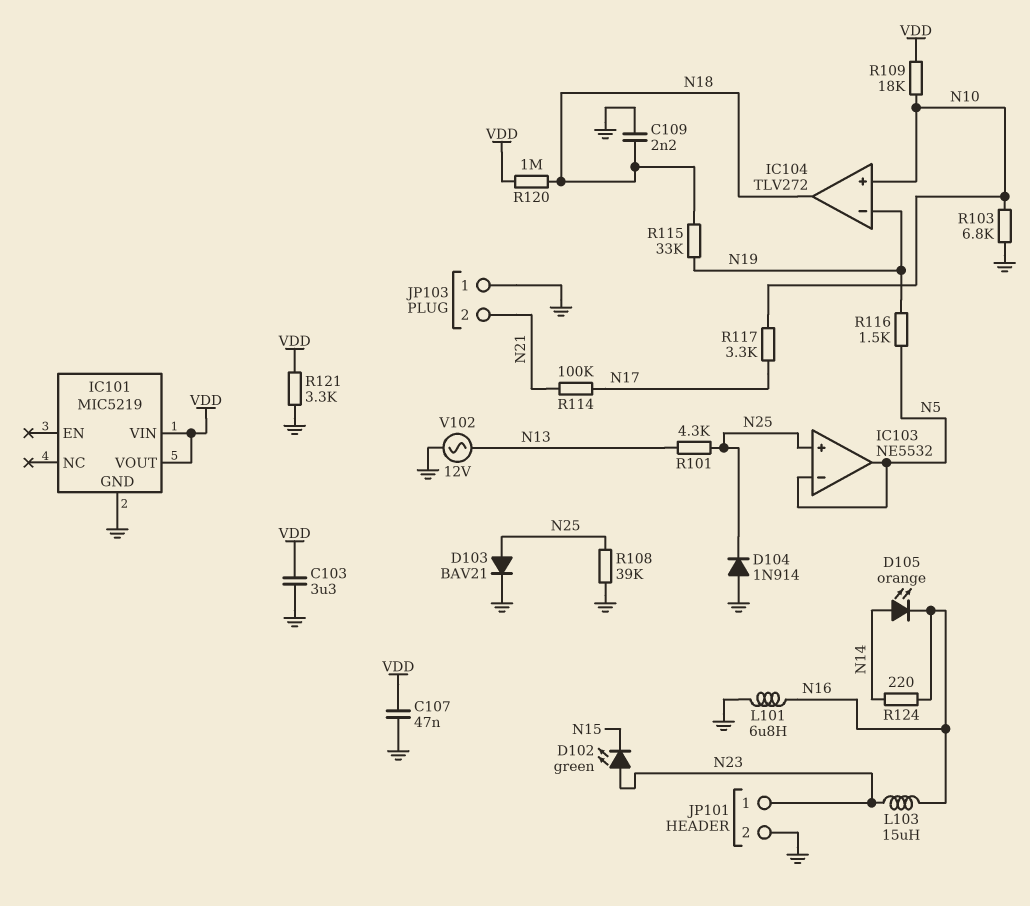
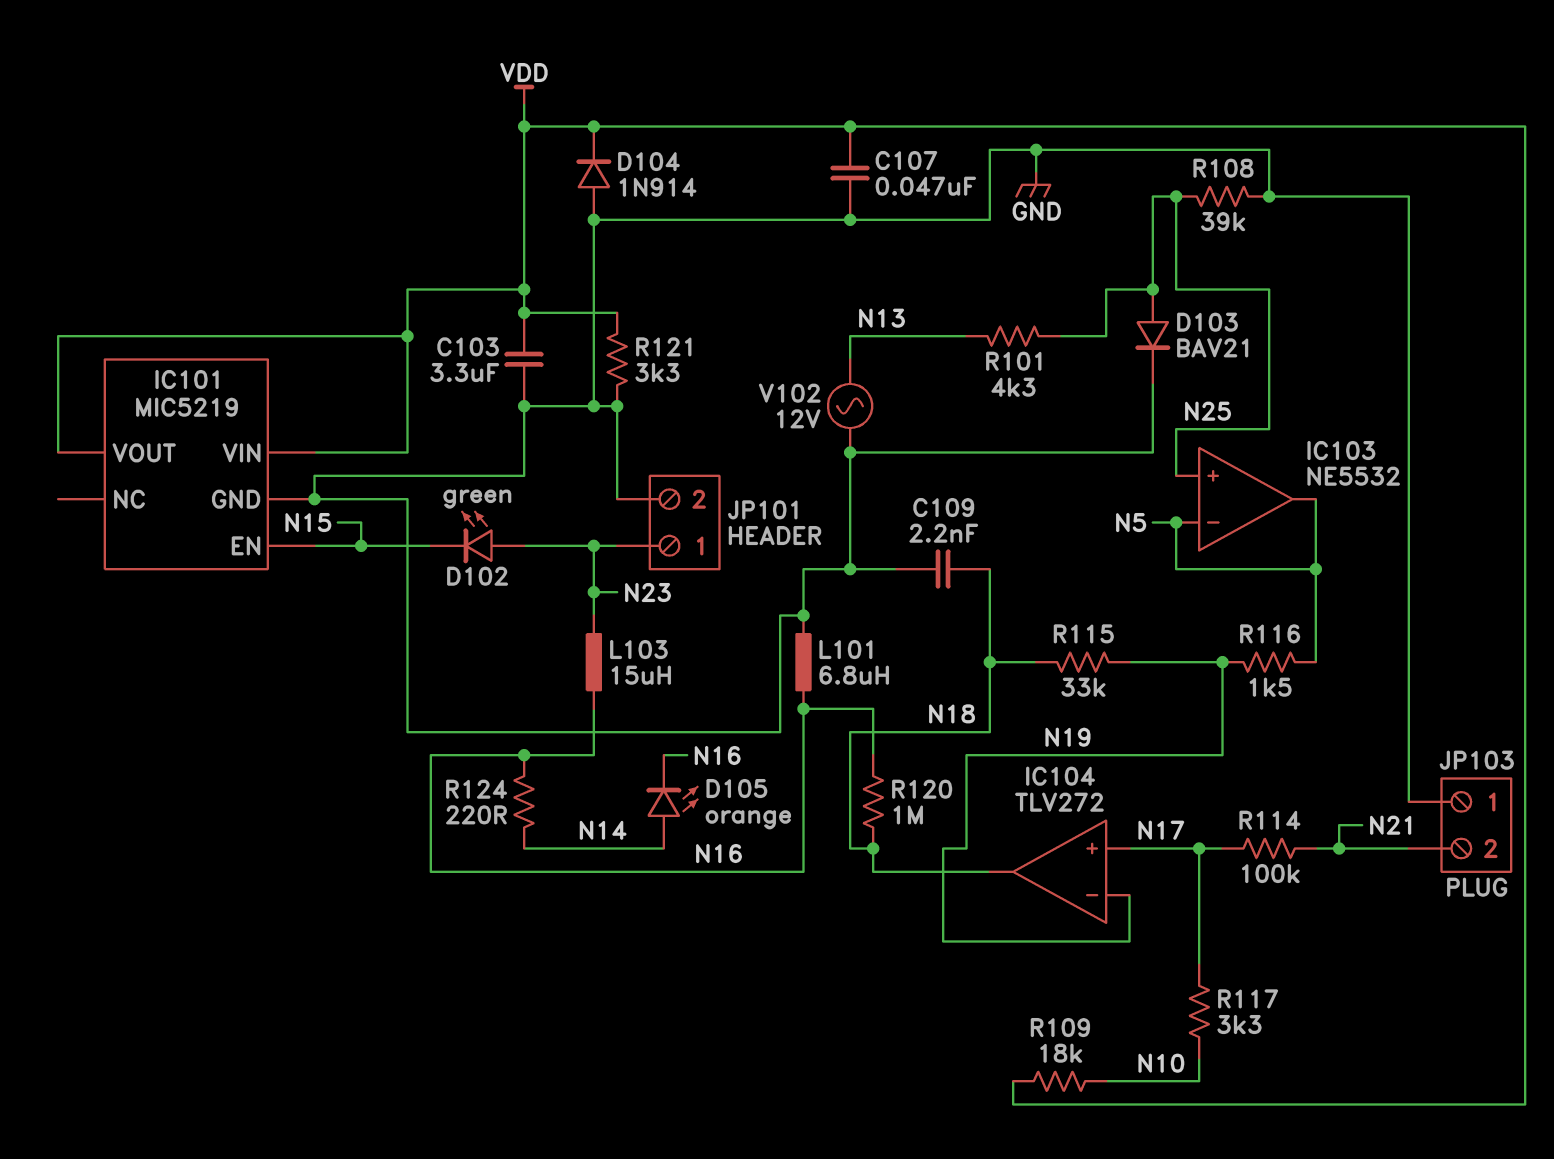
D104: diode 1N914 (A GND, K N25) -> diode 1N914 (A GND, K VDD)
IC101 pin EN: none -> N15
IC104 pin in+: N10 -> N17
R103: 6.8k (GND, N10) -> none
R120: 1M (N18, VDD) -> 1M (N16, N18)

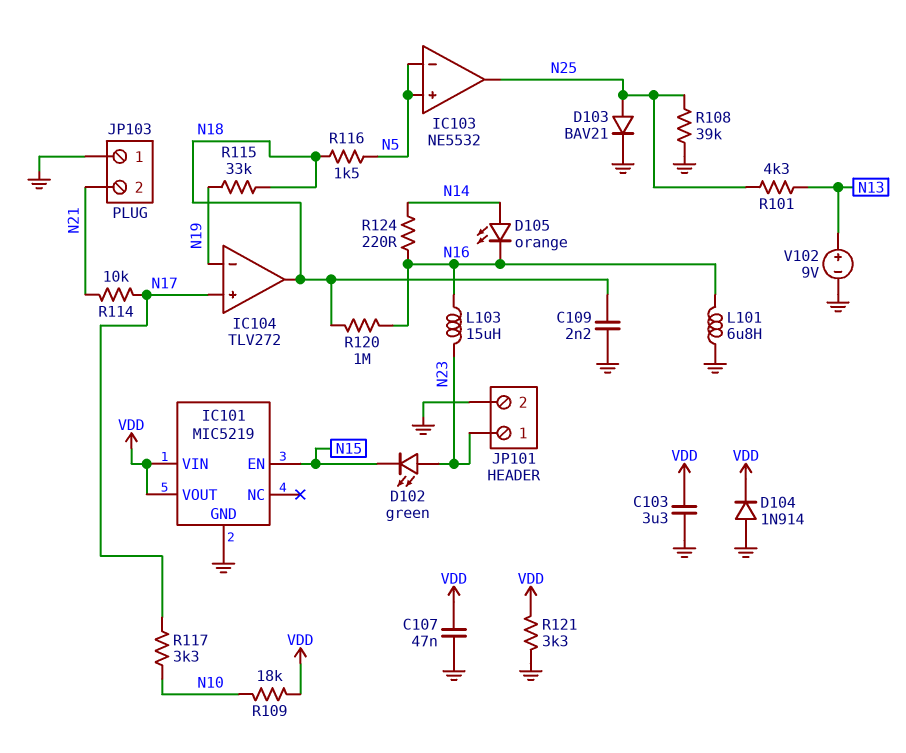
IC103 pin in+: N25 -> N5
IC103 pin out: N5 -> N25
R114: 100k (N17, N21) -> 10k (N17, N21)
R116: 1.5k (N5, N19) -> 1.5k (N5, N18)
V102: AC 12V (GND, N13) -> 9V (plus N13, minus GND)

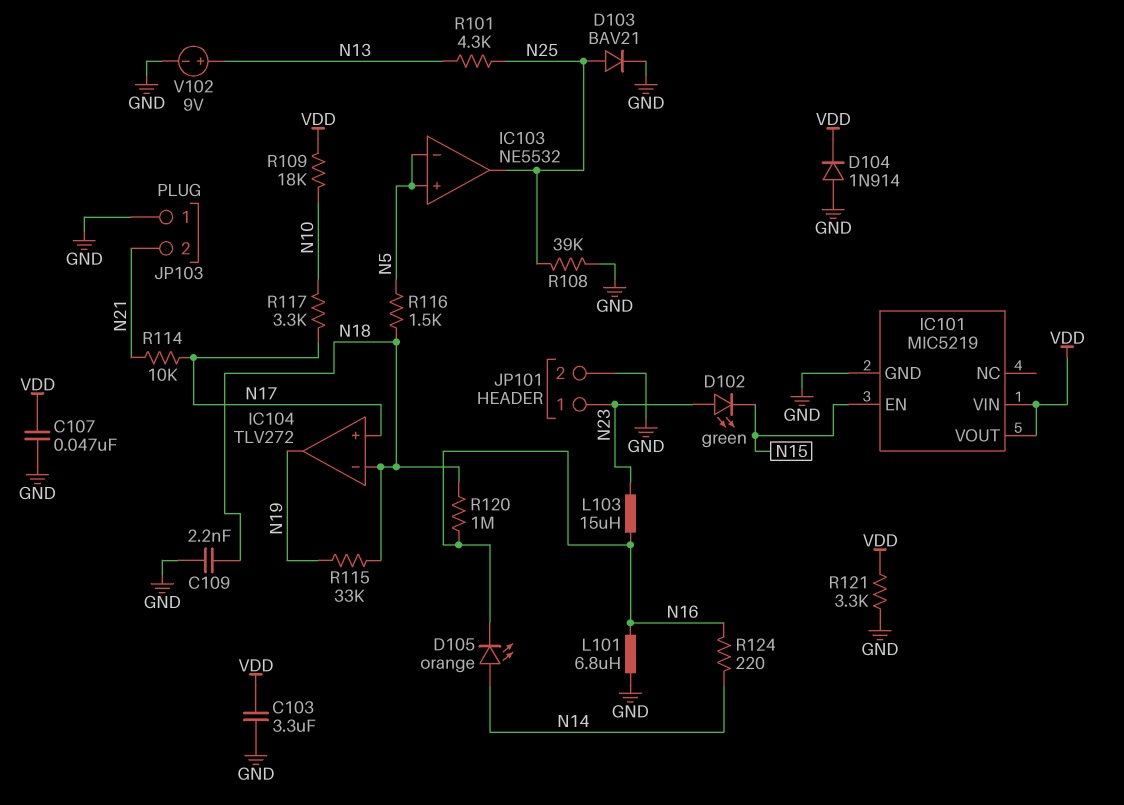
IC104 pin in-: N19 -> N18
IC104 pin out: N18 -> N19

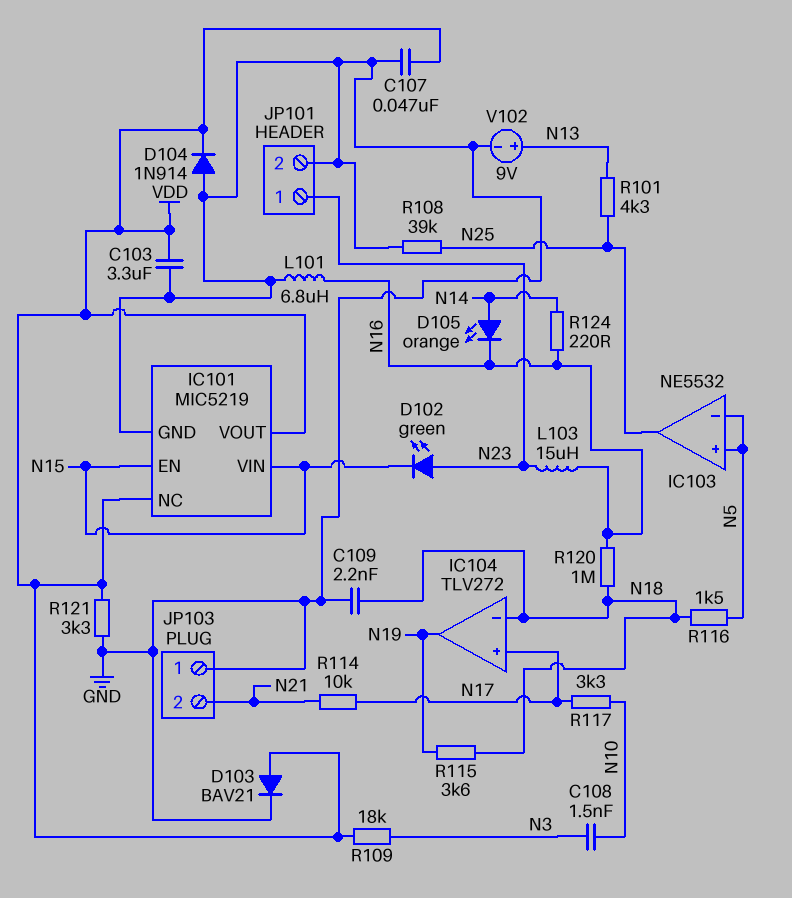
C108: none -> 1.5nF (N3, N10)
D103: diode BAV21 (A N25, K GND) -> diode BAV21 (A VDD, K GND)
IC101 pin NC: none -> VDD
IC101 pin VIN: VDD -> N15
R109: 18k (N10, VDD) -> 18k (N3, VDD)
R115: 33k (N18, N19) -> 3.6k (N18, N19)

